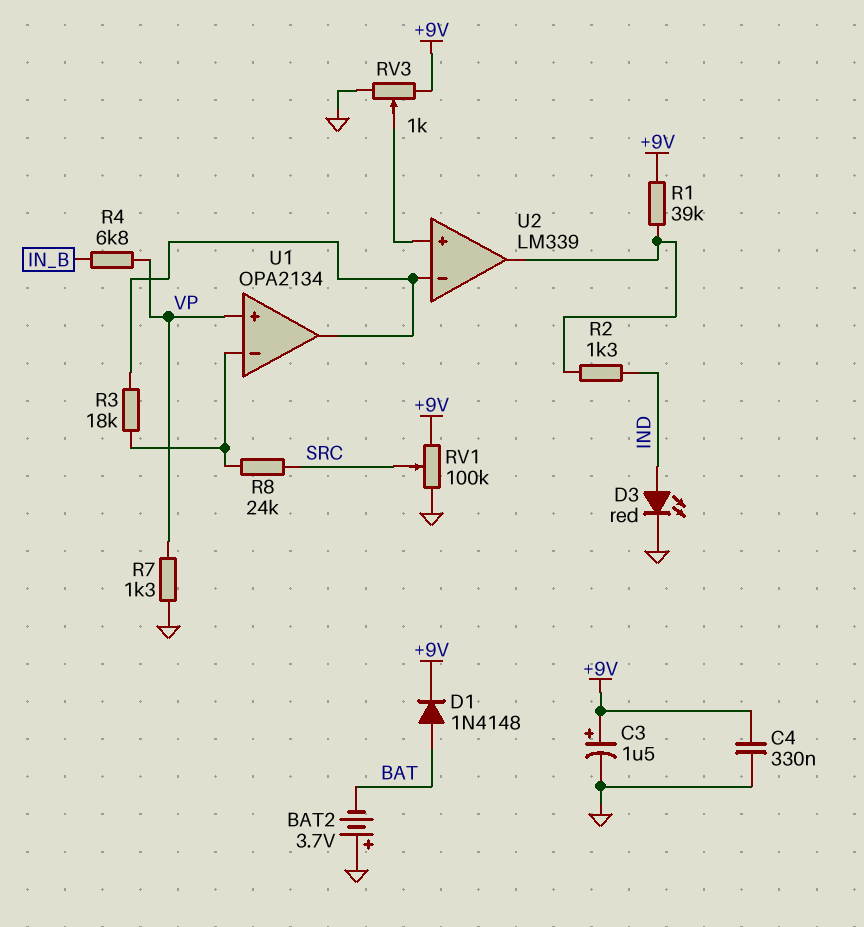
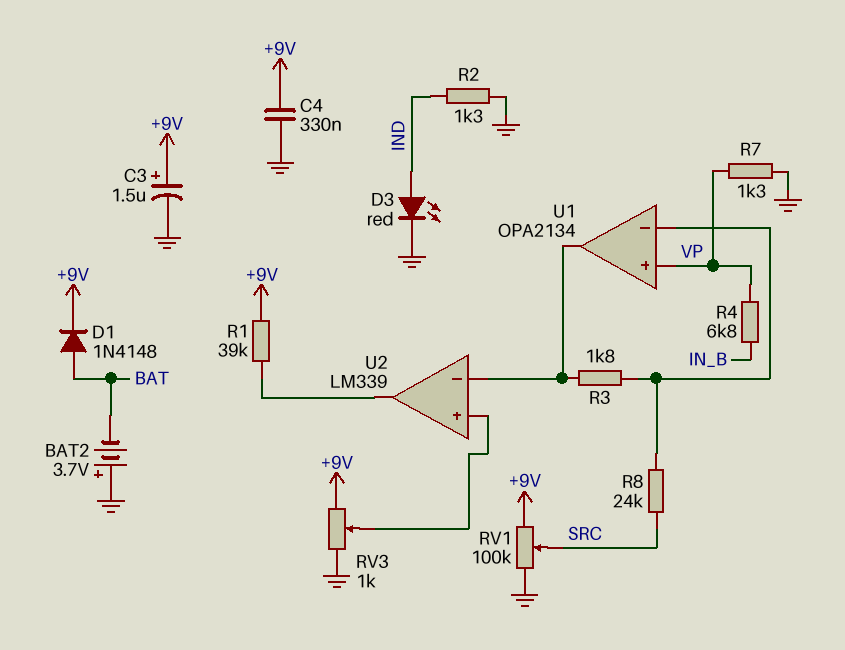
R2: 1.3k (IND, U2/out) -> 1.3k (GND, IND)
R3: 18k (U1/in-, U1/out) -> 1.8k (U1/in-, U1/out)

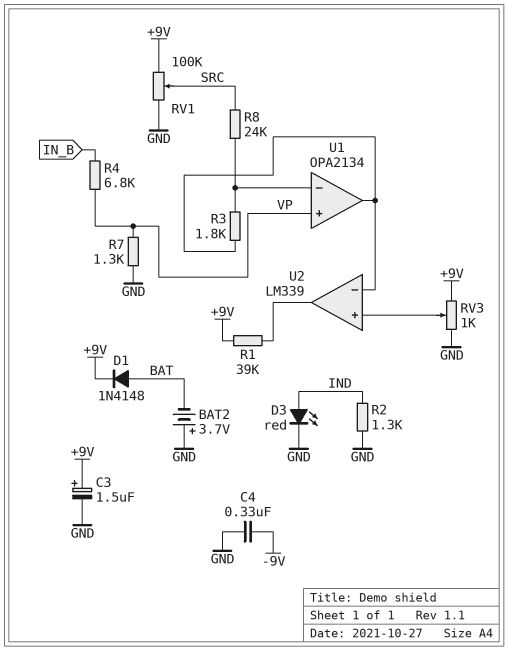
C4: 330nF (+9V, GND) -> 330nF (-9V, GND)

